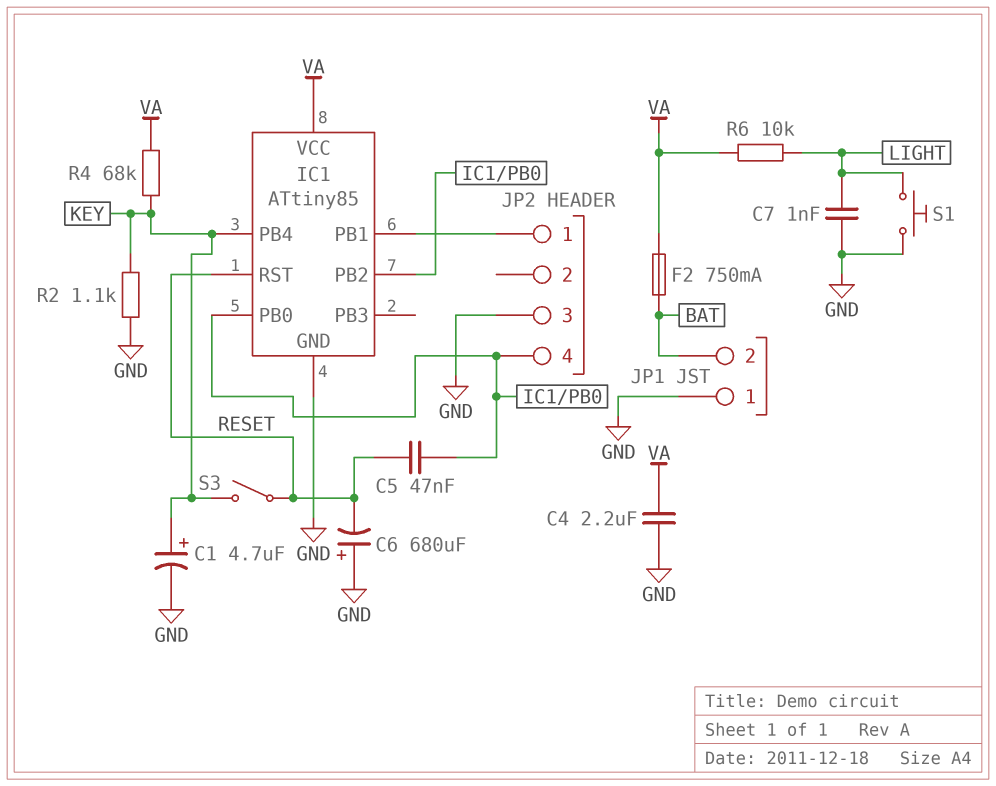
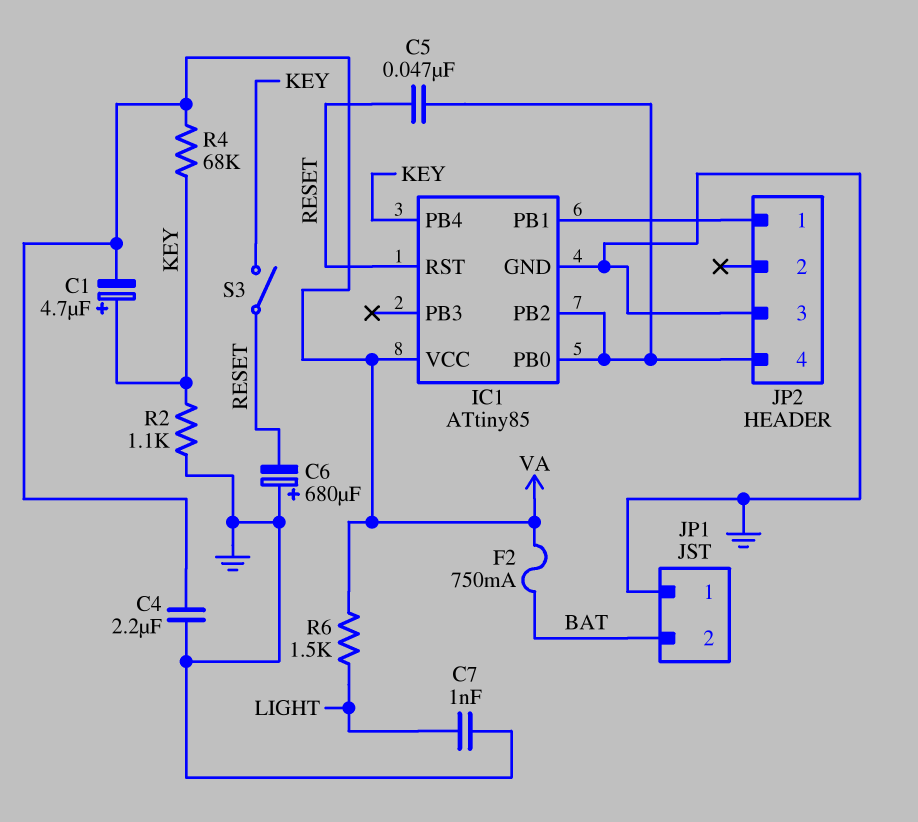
C1: 4.7uF (plus KEY, minus GND) -> 4.7uF (plus KEY, minus VA)
R6: 10k (LIGHT, VA) -> 1.5k (LIGHT, VA)
S1: button (GND, LIGHT) -> none

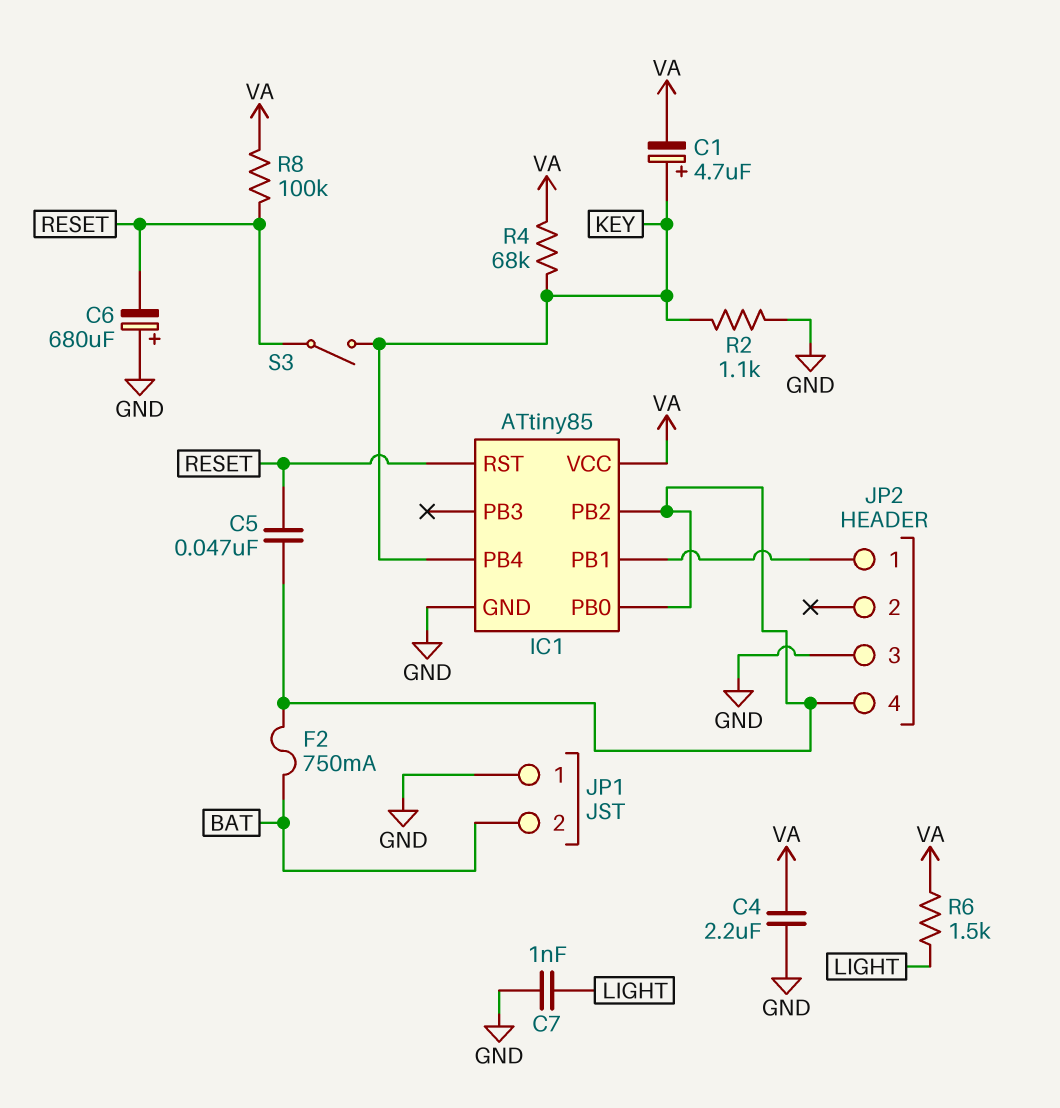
F2: 750mA (BAT, VA) -> 750mA (BAT, IC1/PB0)
R8: none -> 100k (RESET, VA)

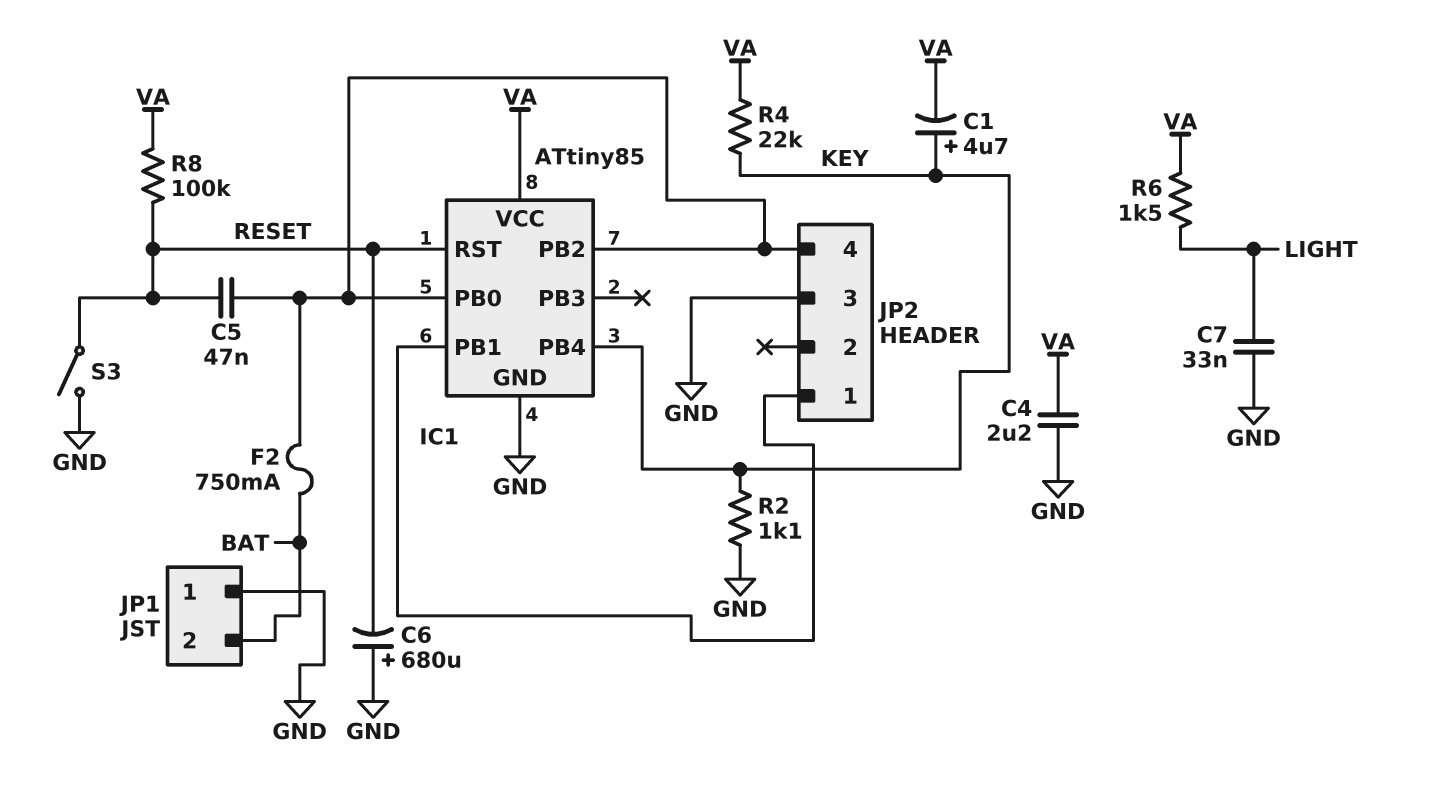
C7: 1nF (GND, LIGHT) -> 33nF (GND, LIGHT)
R4: 68k (KEY, VA) -> 22k (KEY, VA)
S3: switch (KEY, RESET) -> switch (GND, RESET)

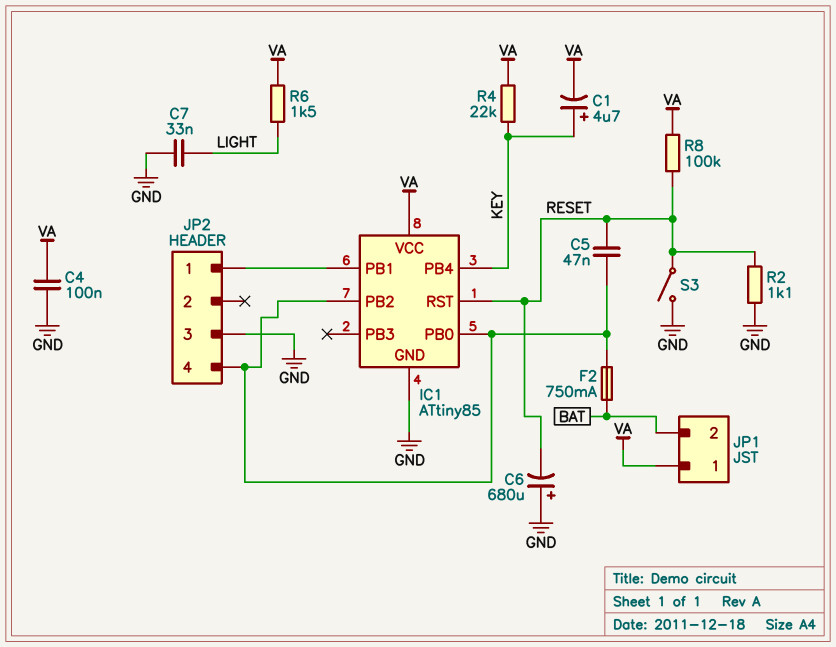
C4: 2.2uF (GND, VA) -> 100nF (GND, VA)
JP1 pin 1: GND -> VA
R2: 1.1k (GND, KEY) -> 1.1k (GND, RESET)

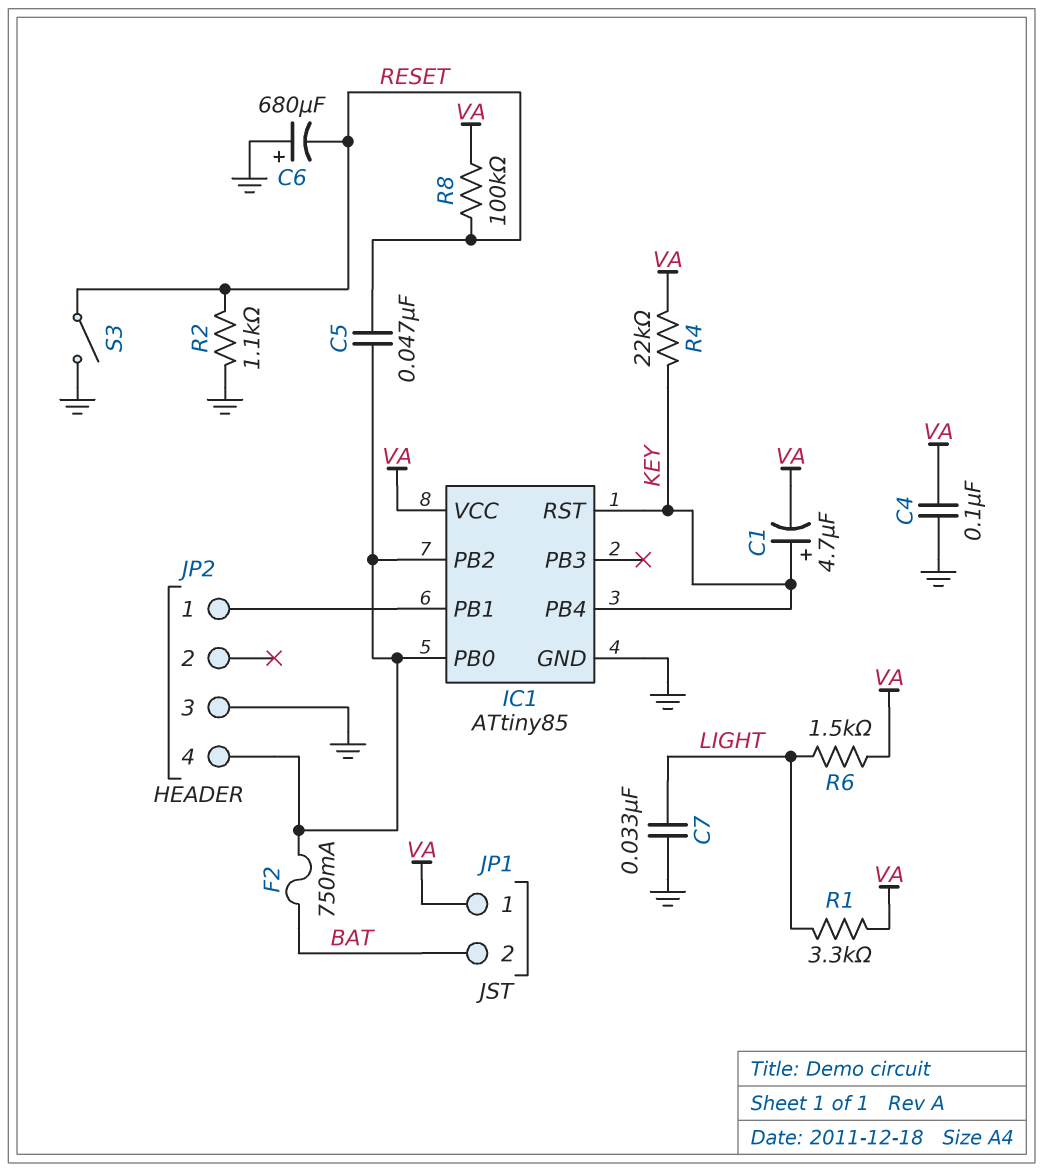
IC1 pin RST: RESET -> KEY
R1: none -> 3.3k (LIGHT, VA)

